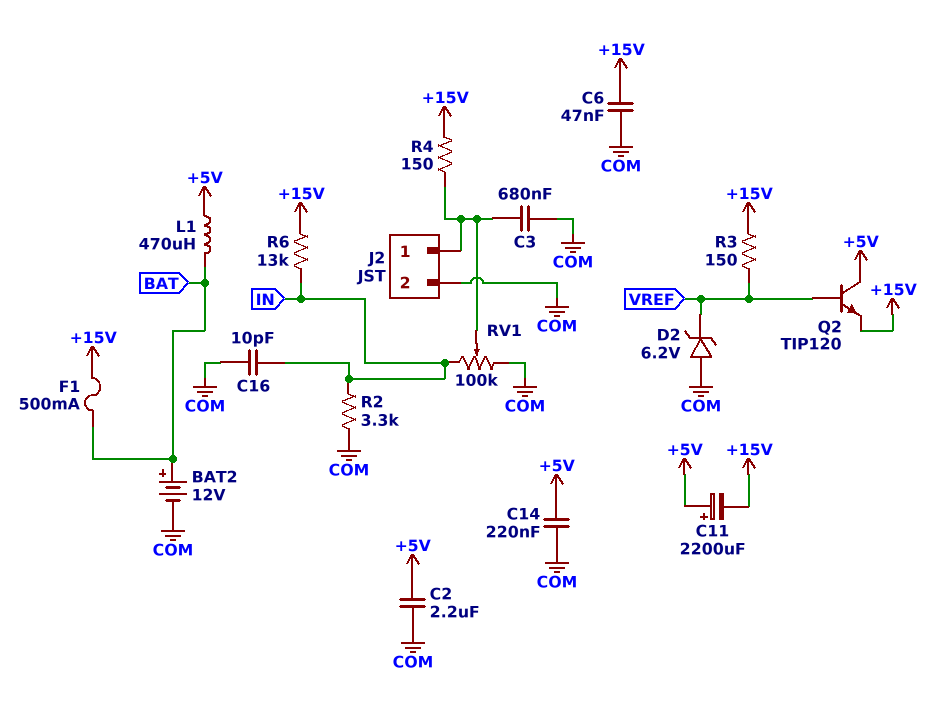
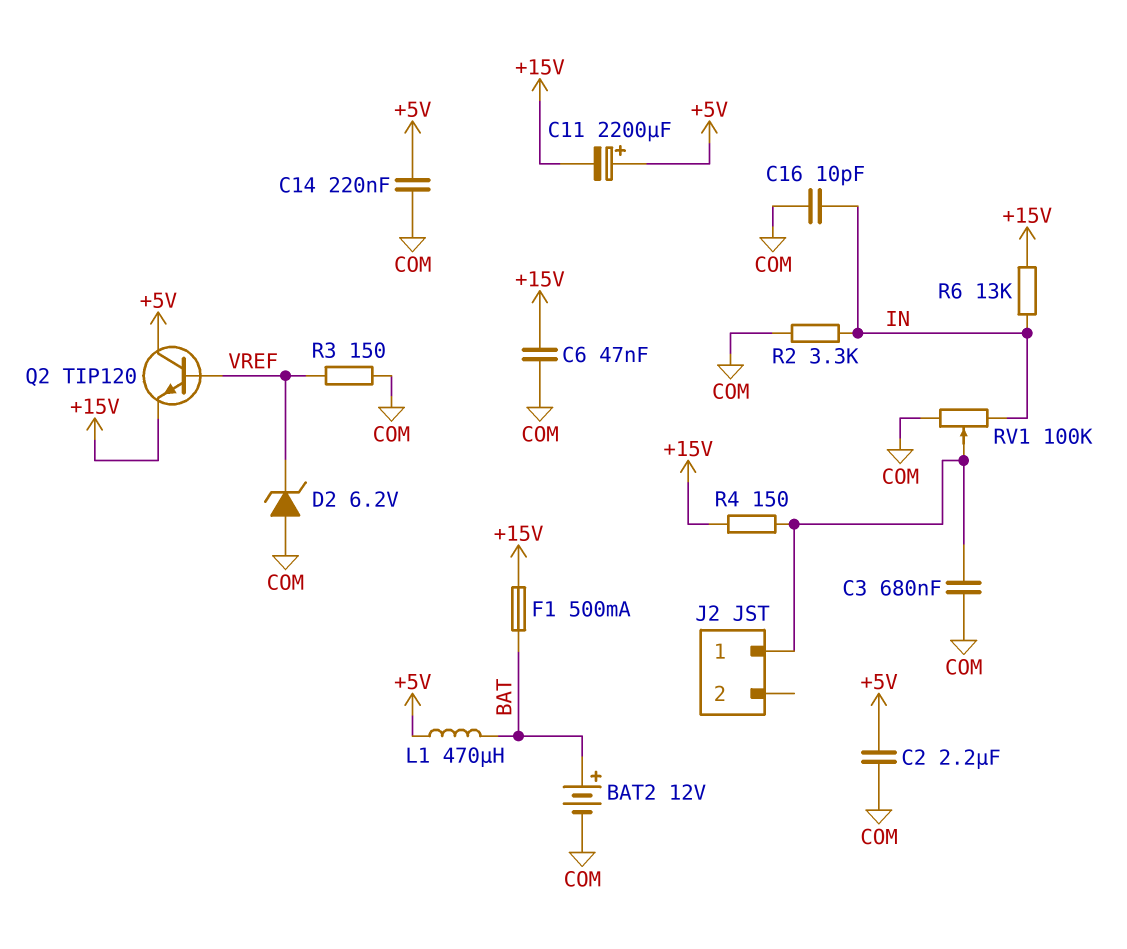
J2 pin 2: COM -> none
R3: 150 (+15V, VREF) -> 150 (COM, VREF)

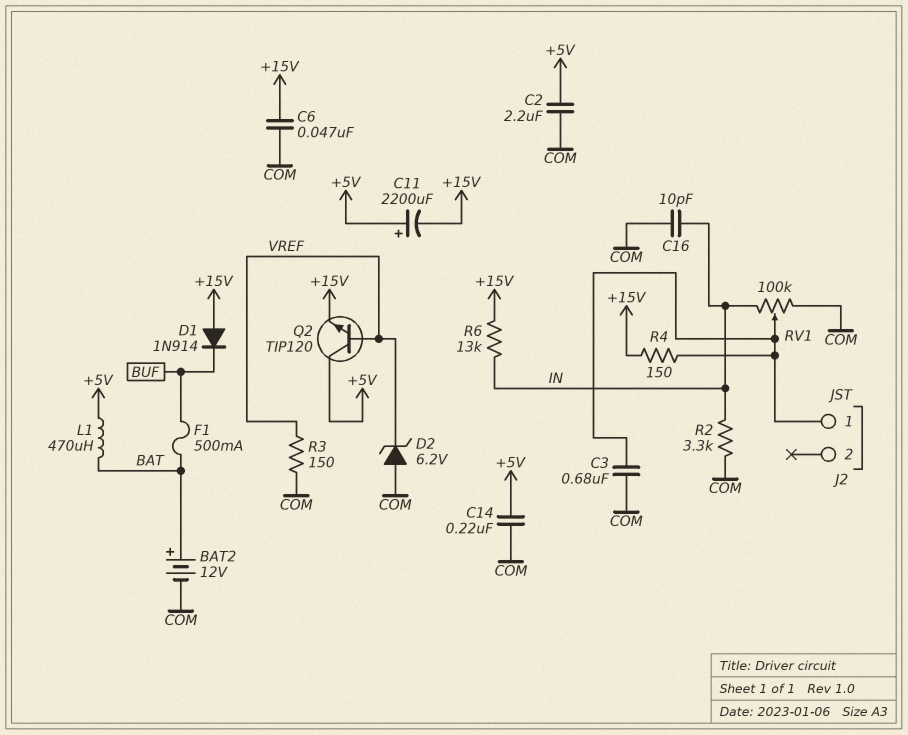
D1: none -> diode 1N914 (A +15V, K BUF)
F1: 500mA (+15V, BAT) -> 500mA (BAT, BUF)

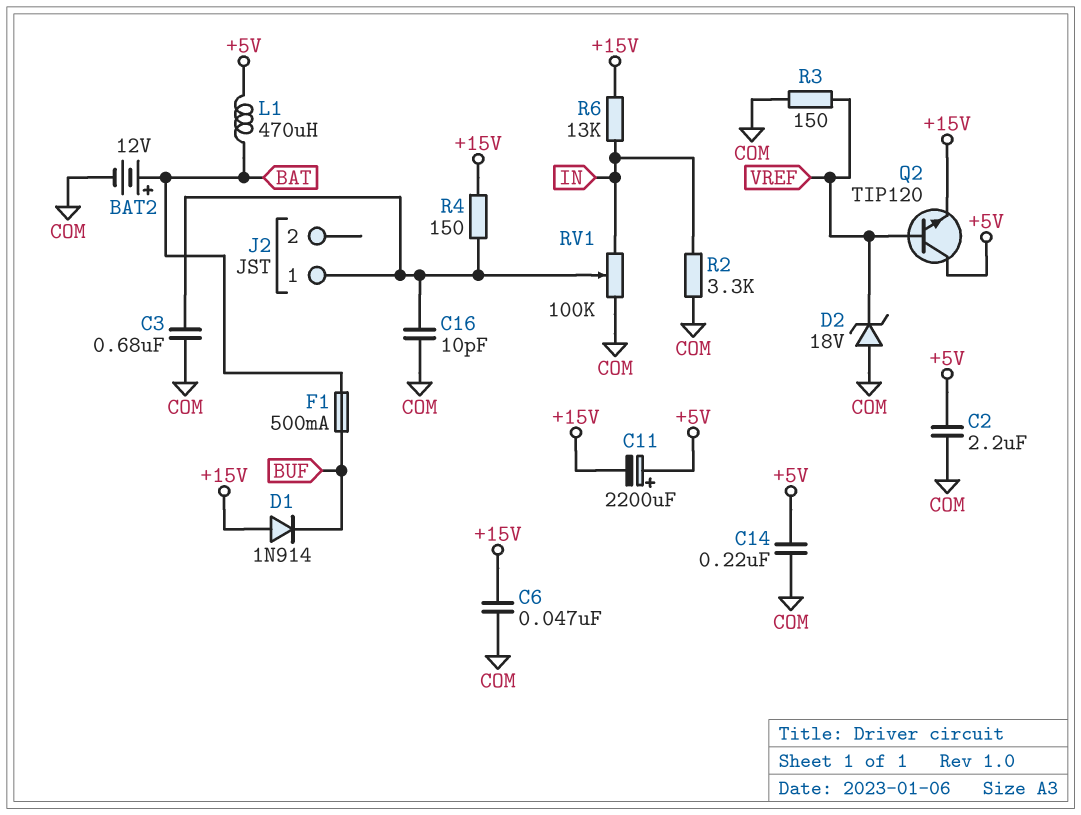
C16: 10pF (COM, IN) -> 10pF (COM, J2/1)
D2: zener 6.2V (A COM, K VREF) -> zener 18V (A COM, K VREF)

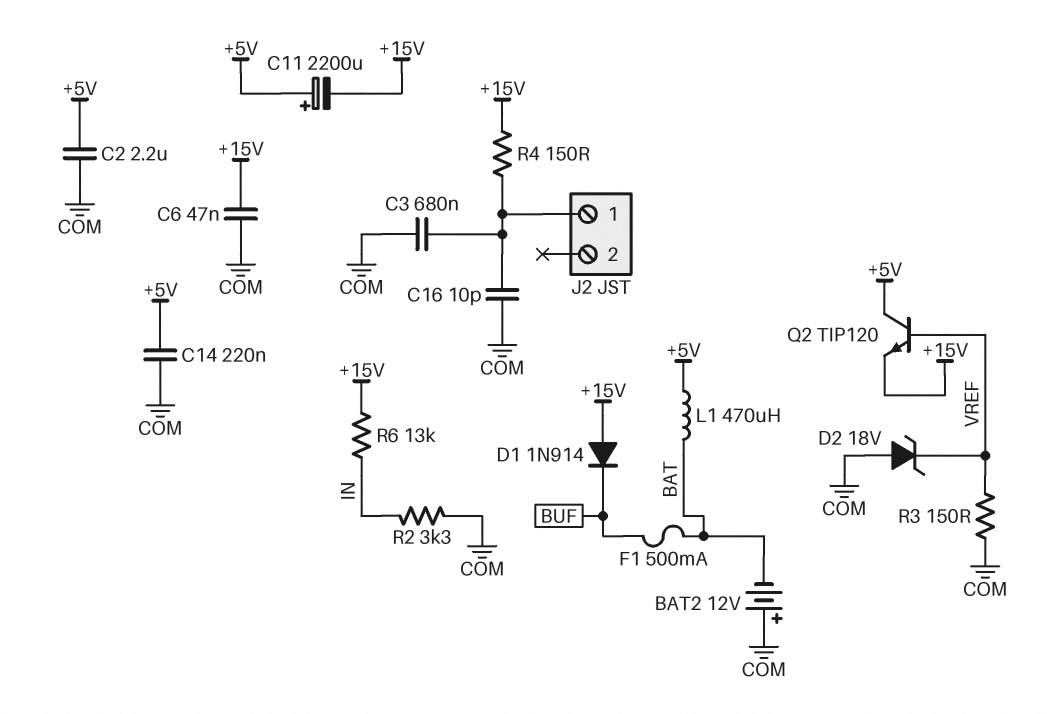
BAT2: 12V (plus BAT, minus COM) -> 12V (plus COM, minus BAT)
RV1: 100k (COM, IN, wiper J2/1) -> none

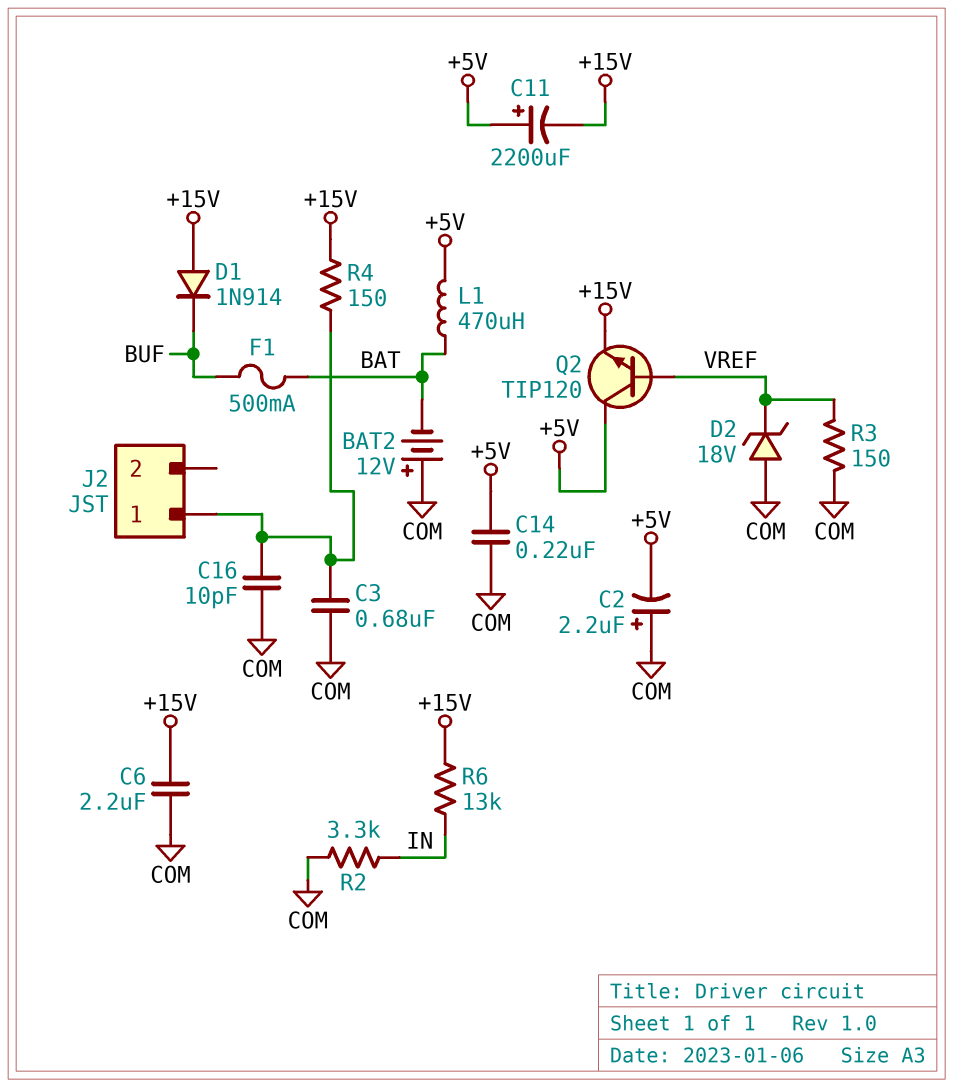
C2: 2.2uF (+5V, COM) -> 2.2uF (plus COM, minus +5V)
C6: 47nF (+15V, COM) -> 2.2uF (+15V, COM)

